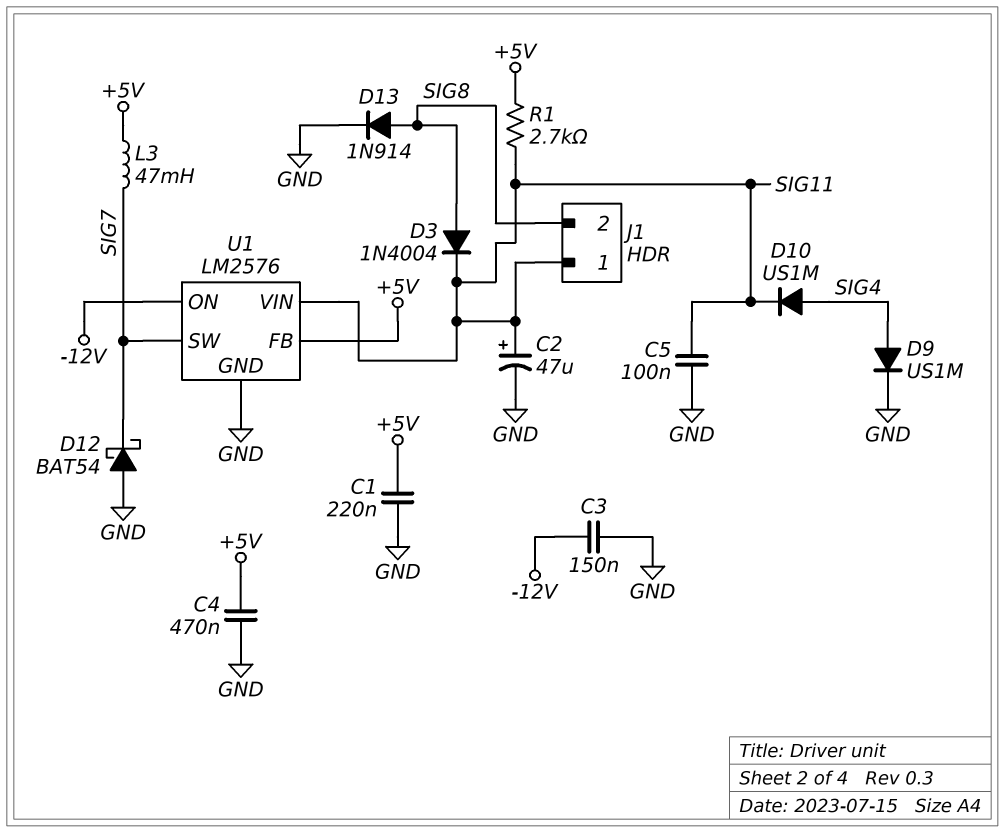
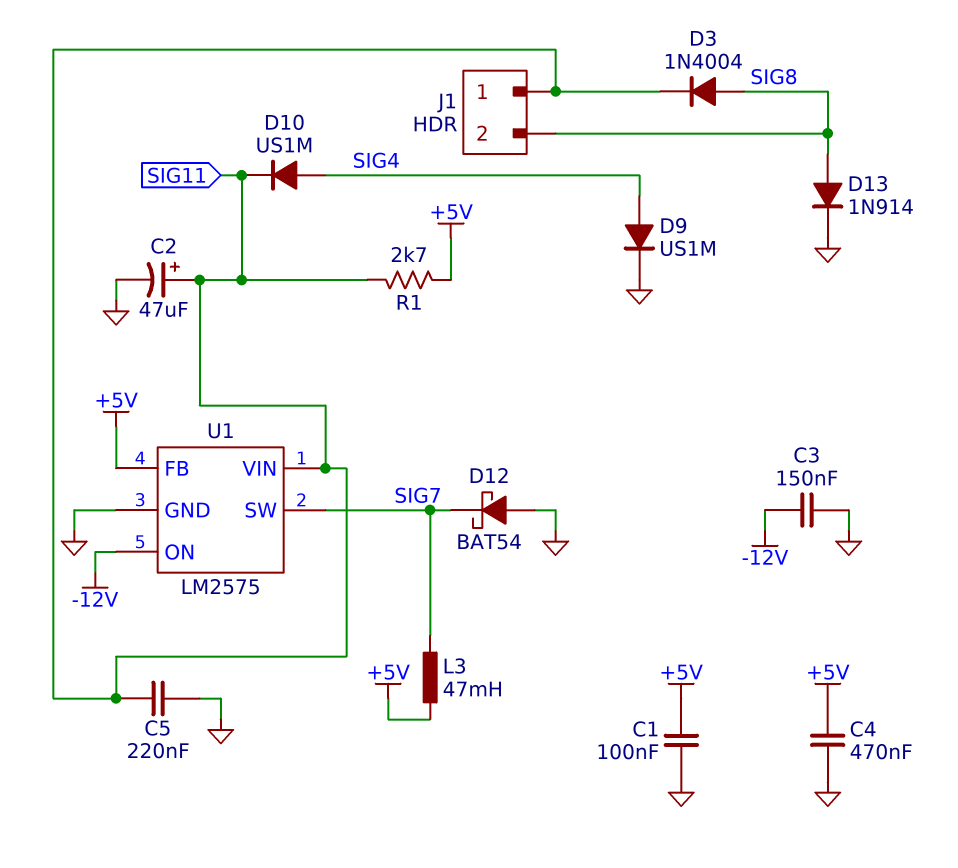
C1: 220nF (+5V, GND) -> 100nF (+5V, GND)
C5: 100nF (GND, SIG11) -> 220nF (GND, SIG11)
U1: LM2576 -> LM2575

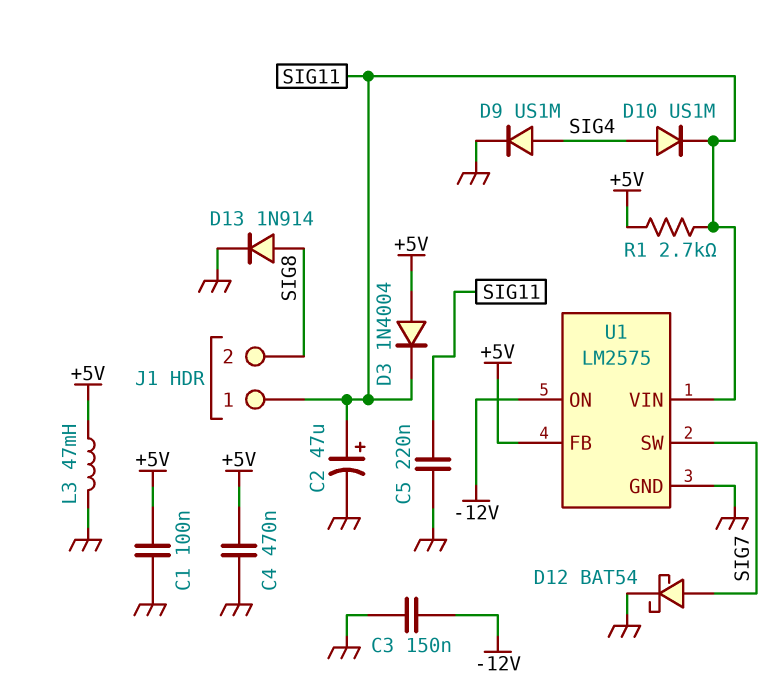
D3: diode 1N4004 (A SIG8, K SIG11) -> diode 1N4004 (A +5V, K SIG11)
D12: schottky BAT54 (A GND, K SIG7) -> schottky BAT54 (A SIG7, K GND)
L3: 47mH (+5V, SIG7) -> 47mH (+5V, GND)

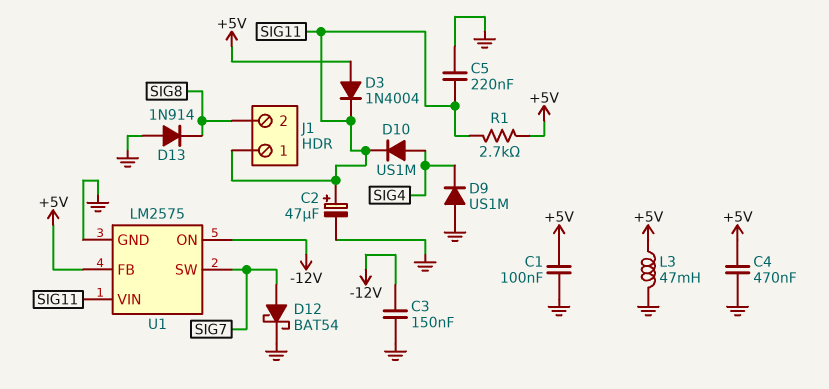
D9: diode US1M (A SIG4, K GND) -> diode US1M (A GND, K SIG4)
D13: diode 1N914 (A SIG8, K GND) -> diode 1N914 (A GND, K SIG8)

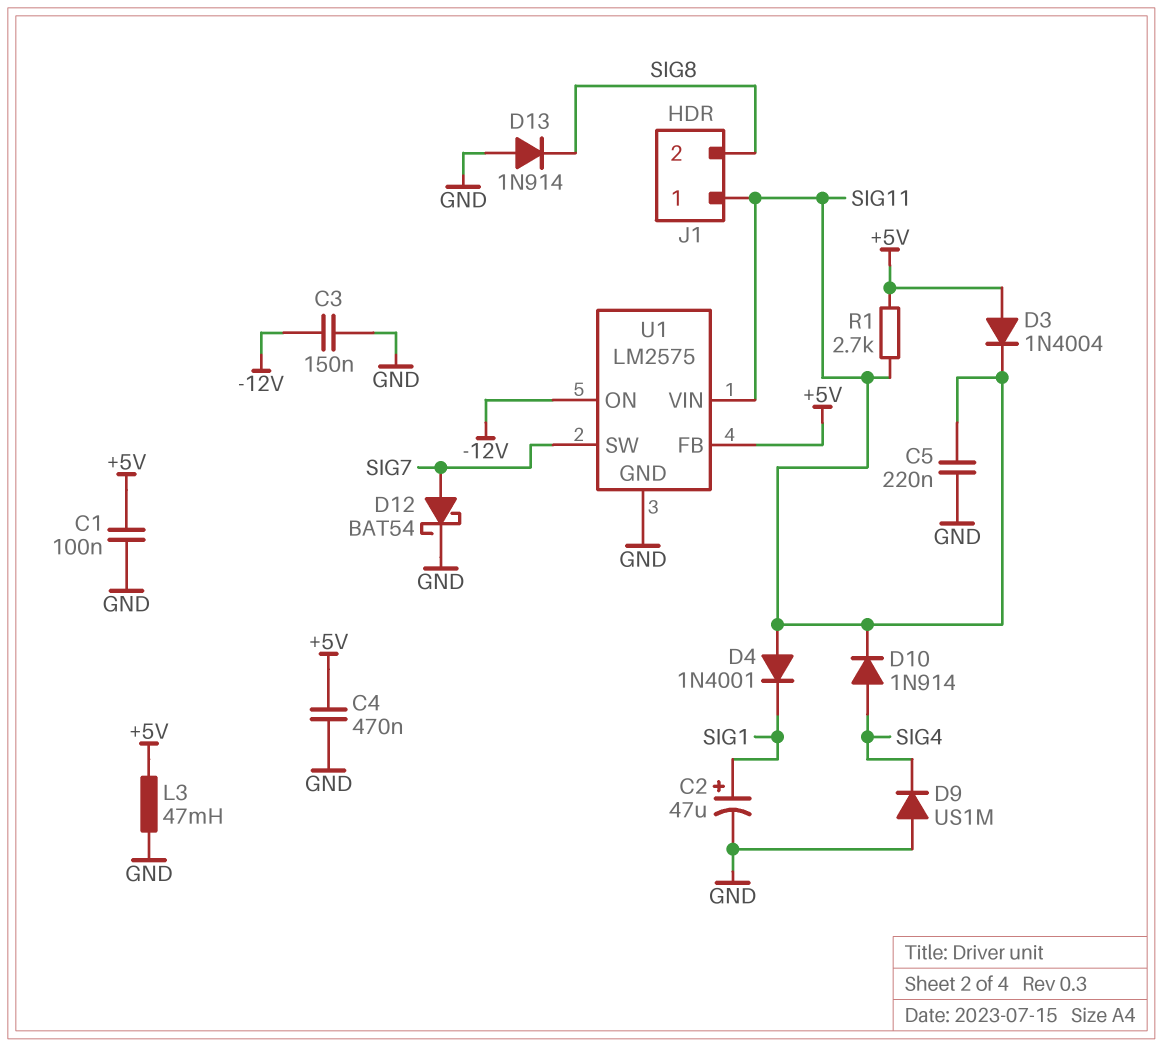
C2: 47uF (plus SIG11, minus GND) -> 47uF (plus SIG1, minus GND)
D4: none -> diode 1N4001 (A SIG11, K SIG1)
D10: diode US1M (A SIG4, K SIG11) -> diode 1N914 (A SIG4, K SIG11)

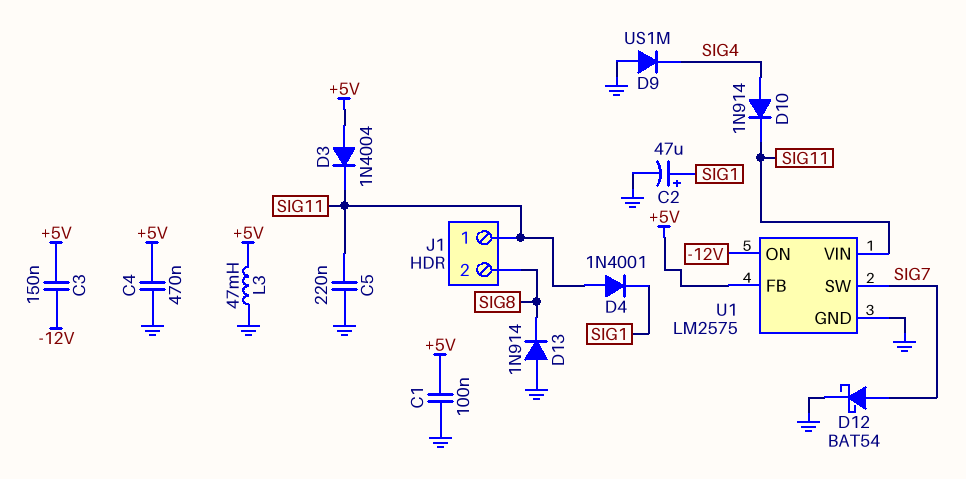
C3: 150nF (-12V, GND) -> 150nF (+5V, -12V)
R1: 2.7k (+5V, SIG11) -> none

